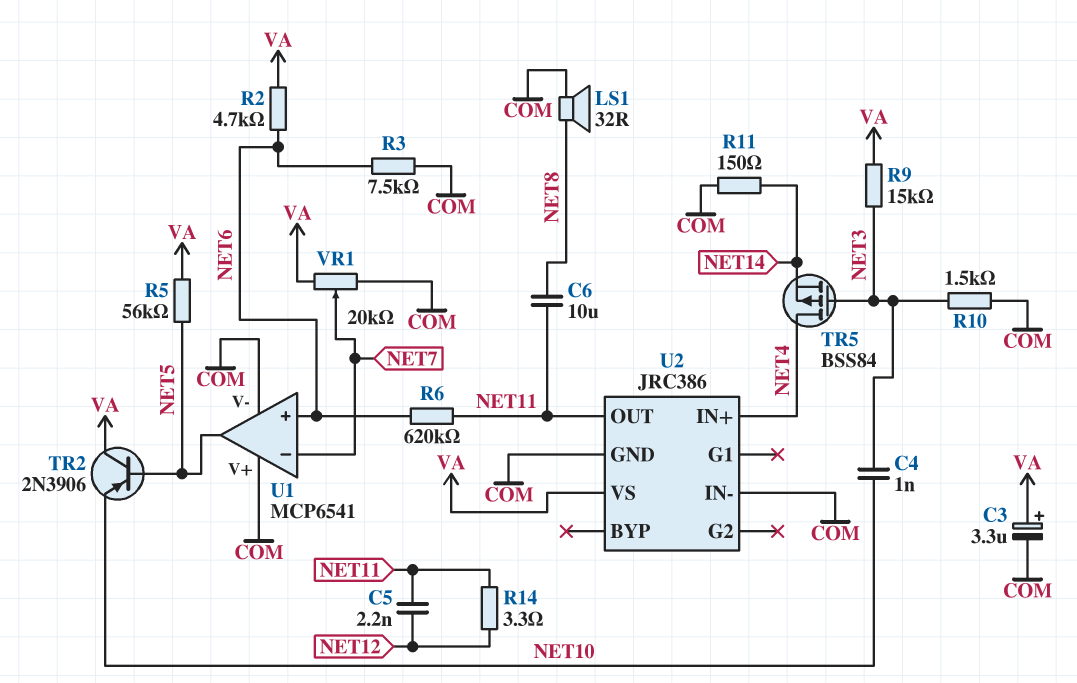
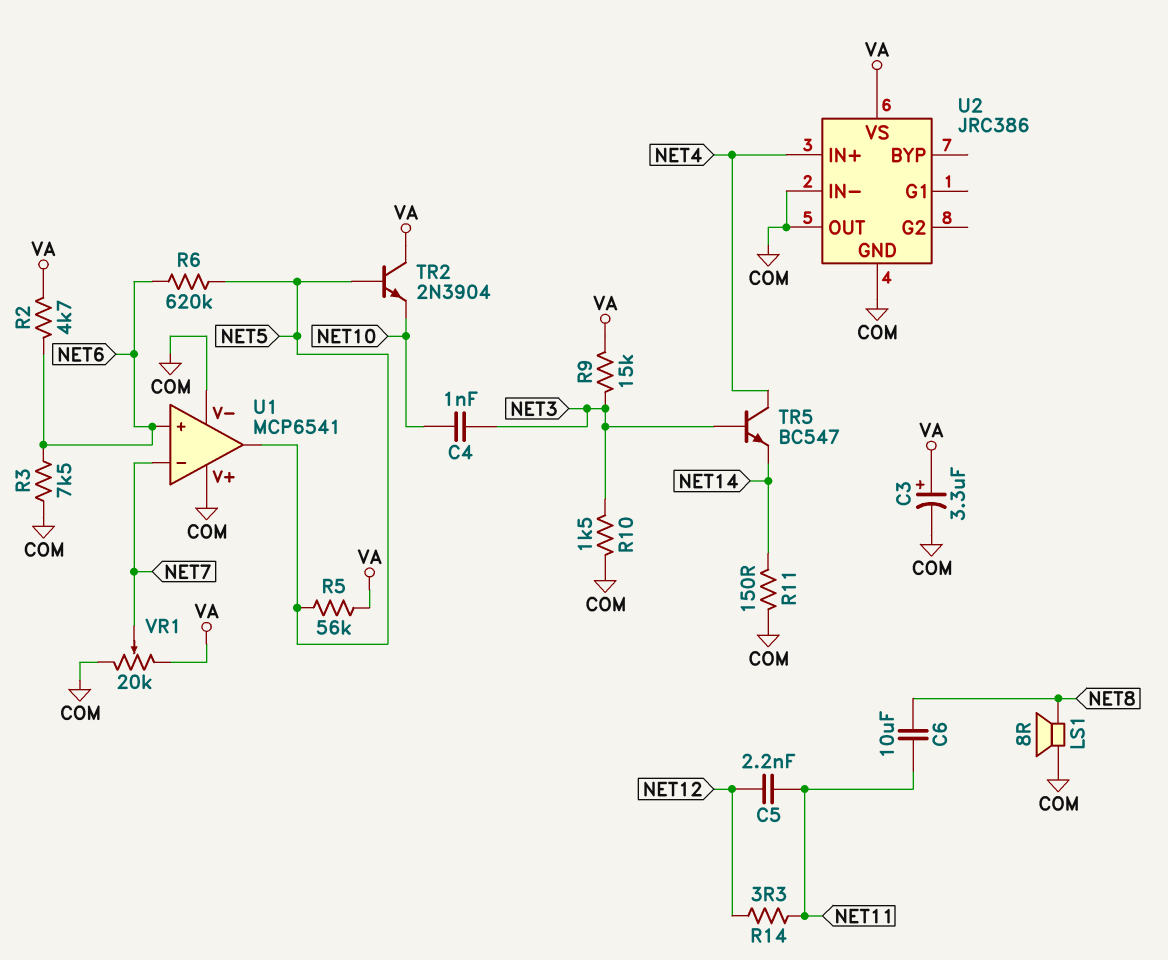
LS1: speaker 32R (COM, NET8) -> speaker 8R (COM, NET8)
R6: 620k (NET6, NET11) -> 620k (NET5, NET6)
TR2: PNP 2N3906 (B NET5, C VA, E NET10) -> NPN 2N3904 (B NET5, C VA, E NET10)
TR5: PMOS BSS84 (G NET3, D NET4, S NET14) -> NPN BC547 (B NET3, C NET4, E NET14)
U2 pin OUT: NET11 -> COM

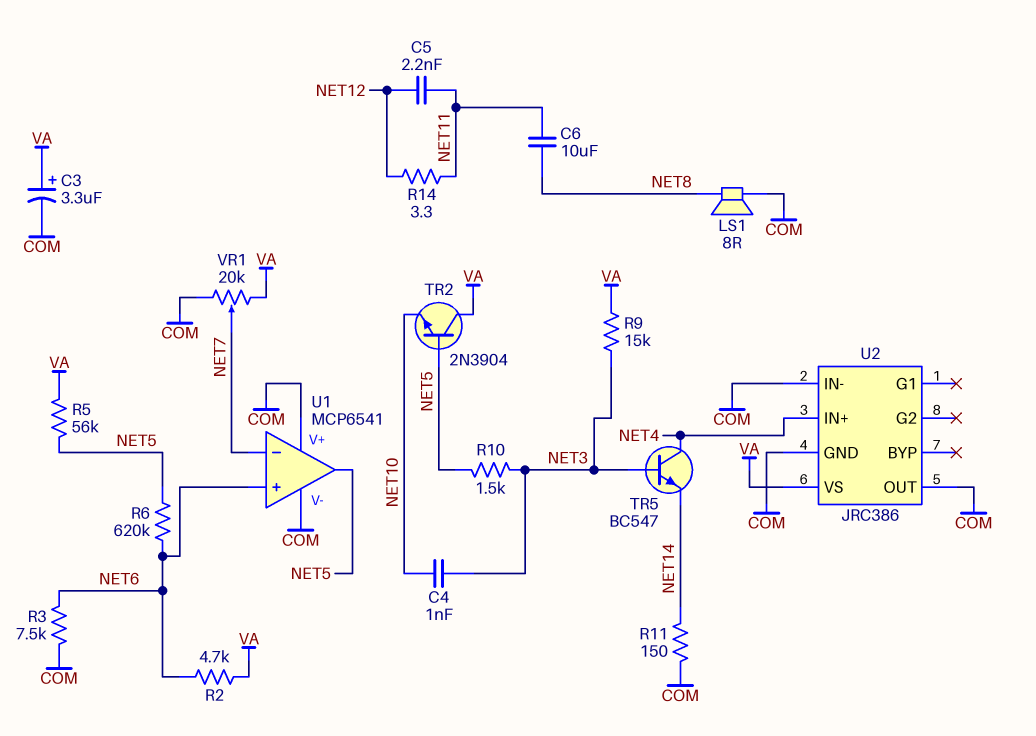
R10: 1.5k (COM, NET3) -> 1.5k (NET3, NET5)

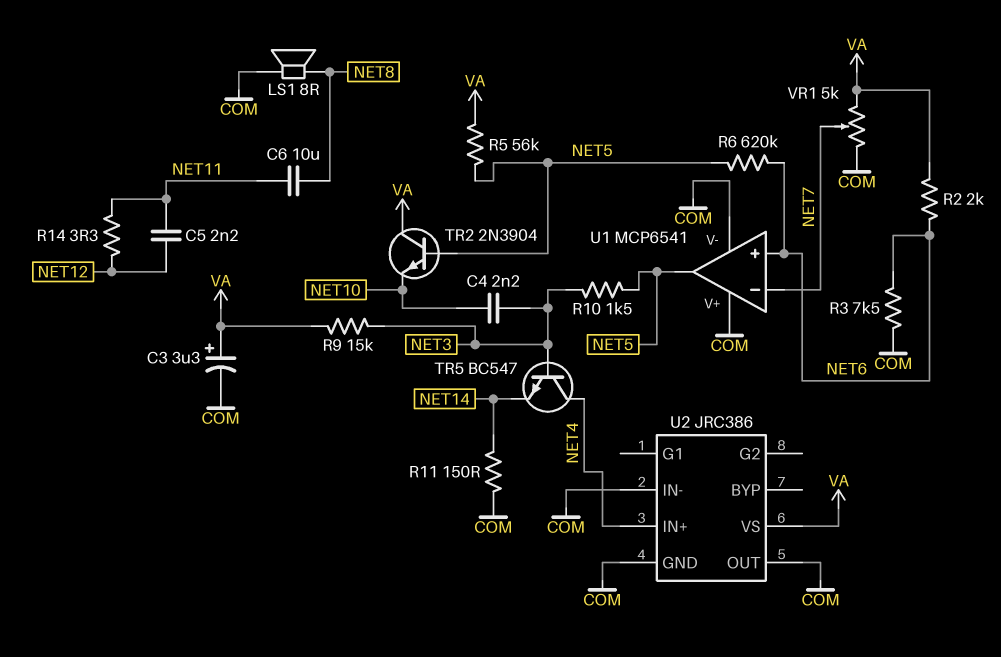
C4: 1nF (NET3, NET10) -> 2.2nF (NET3, NET10)
R2: 4.7k (NET6, VA) -> 2k (NET6, VA)
VR1: 20k (COM, VA, wiper NET7) -> 5k (COM, VA, wiper NET7)

